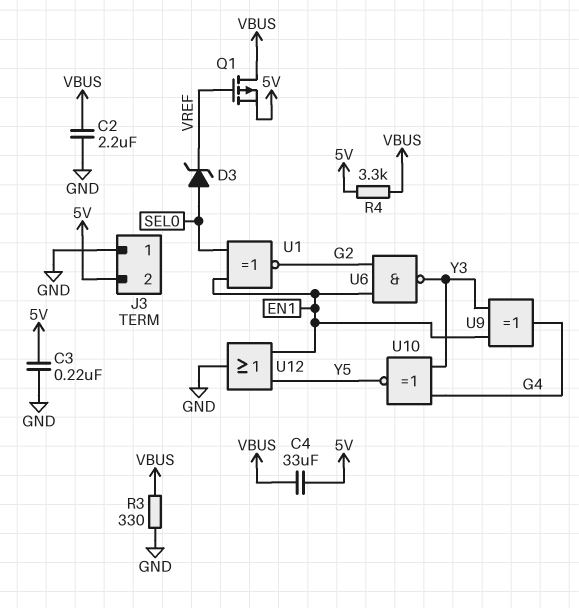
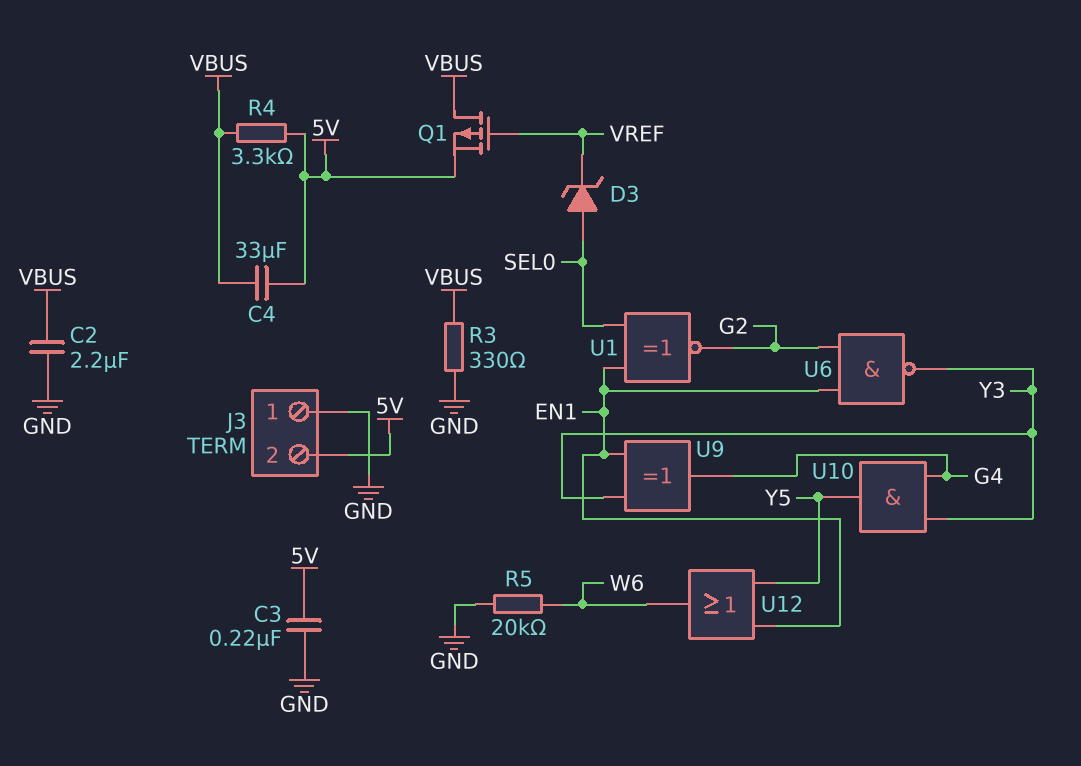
R5: none -> 20k (GND, W6)
U10: XNOR (in G4, in Y3, out Y5) -> AND (in G4, in Y3, out Y5)
U12: OR (in EN1, in Y5, out GND) -> OR (in EN1, in Y5, out W6)

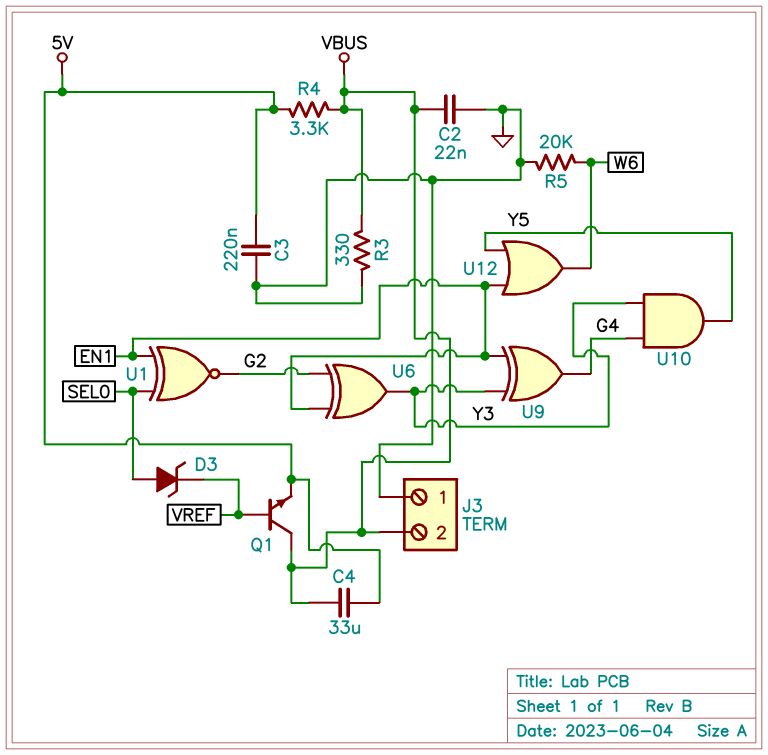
C2: 2.2uF (GND, VBUS) -> 22nF (GND, VBUS)
J3 pin 2: 5V -> VBUS
Q1: PMOS (G VREF, D VBUS, S 5V) -> NPN (B VREF, C VBUS, E 5V)
U6: NAND (in EN1, in G2, out Y3) -> XOR (in EN1, in G2, out Y3)

